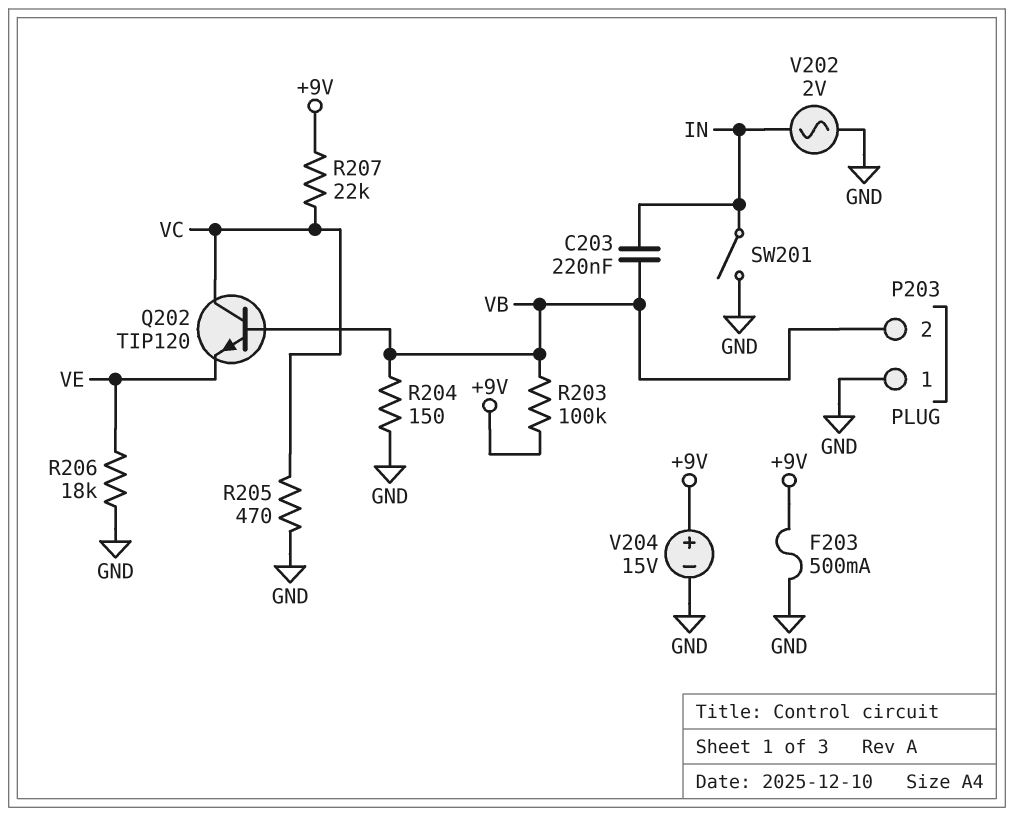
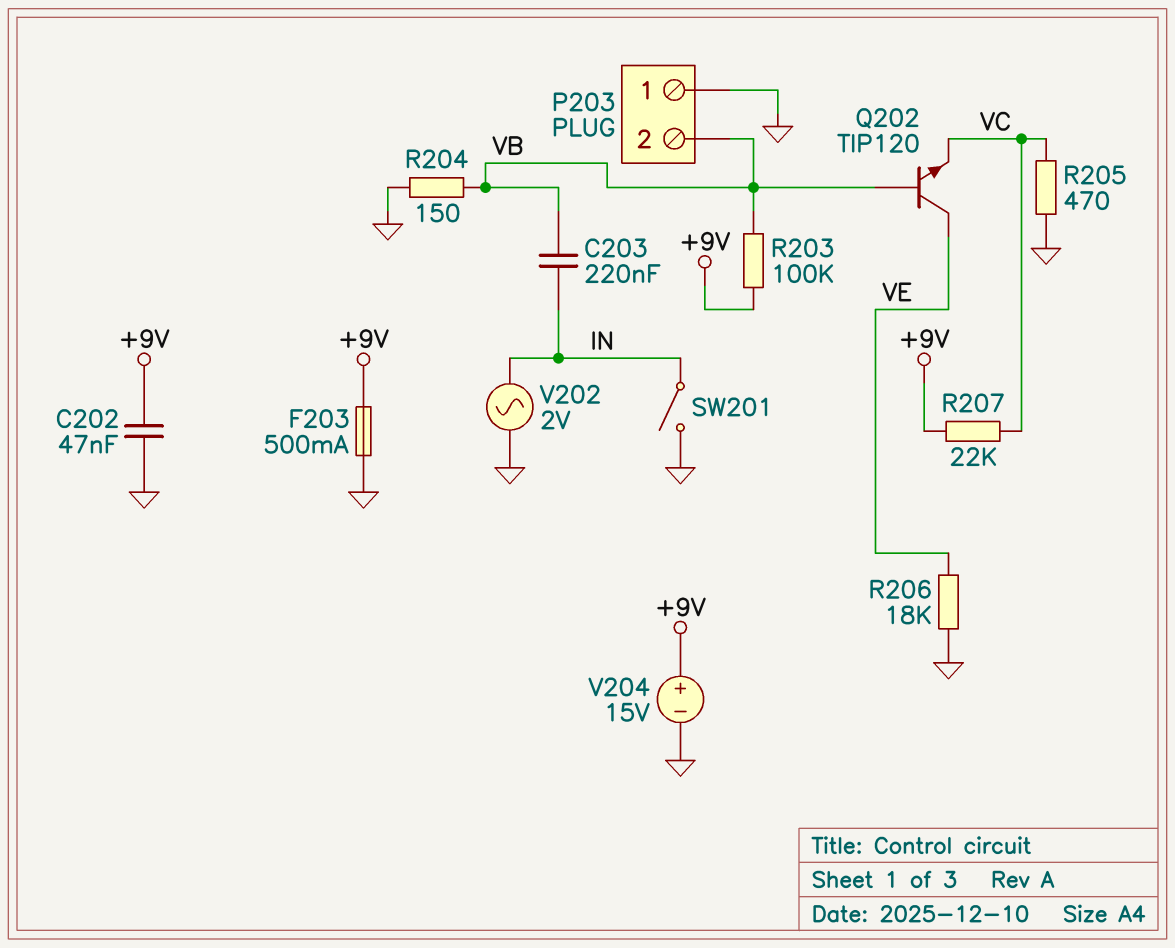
C202: none -> 47nF (+9V, GND)
Q202: NPN TIP120 (B VB, C VC, E VE) -> NPN TIP120 (B VB, C VE, E VC)

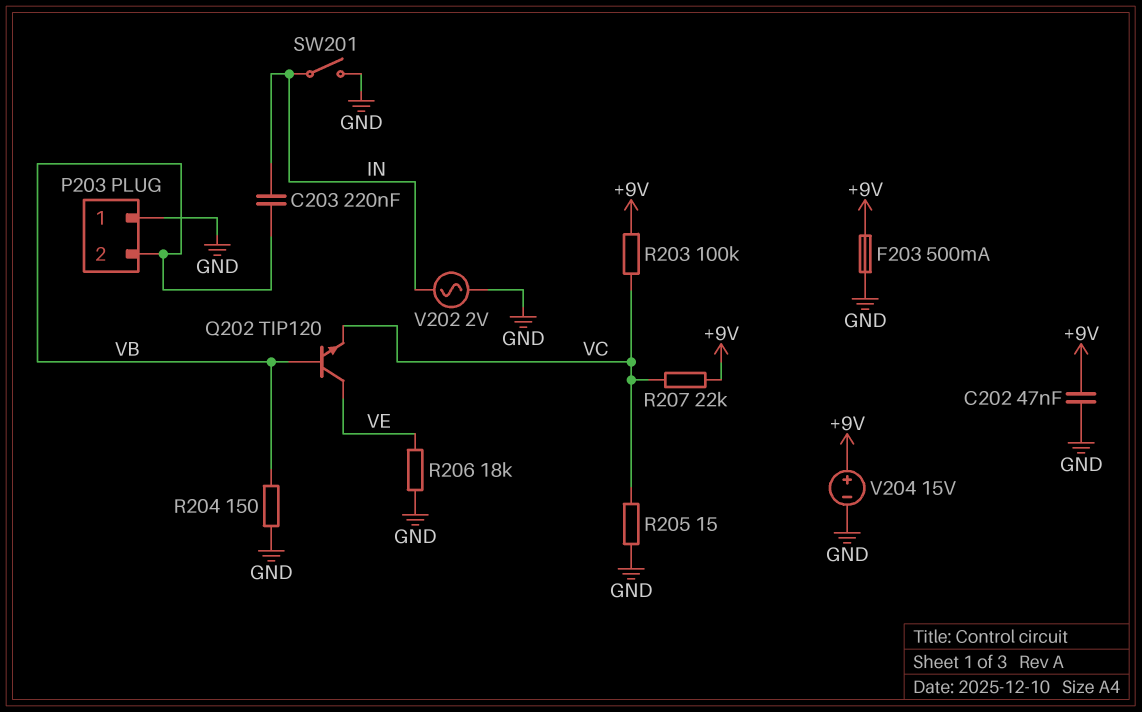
R203: 100k (+9V, VB) -> 100k (+9V, VC)
R205: 470 (GND, VC) -> 15 (GND, VC)

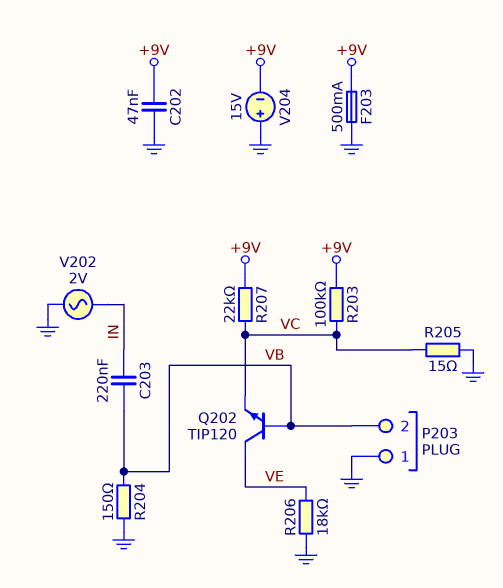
SW201: switch (GND, IN) -> none
V204: 15V (plus +9V, minus GND) -> 15V (plus GND, minus +9V)

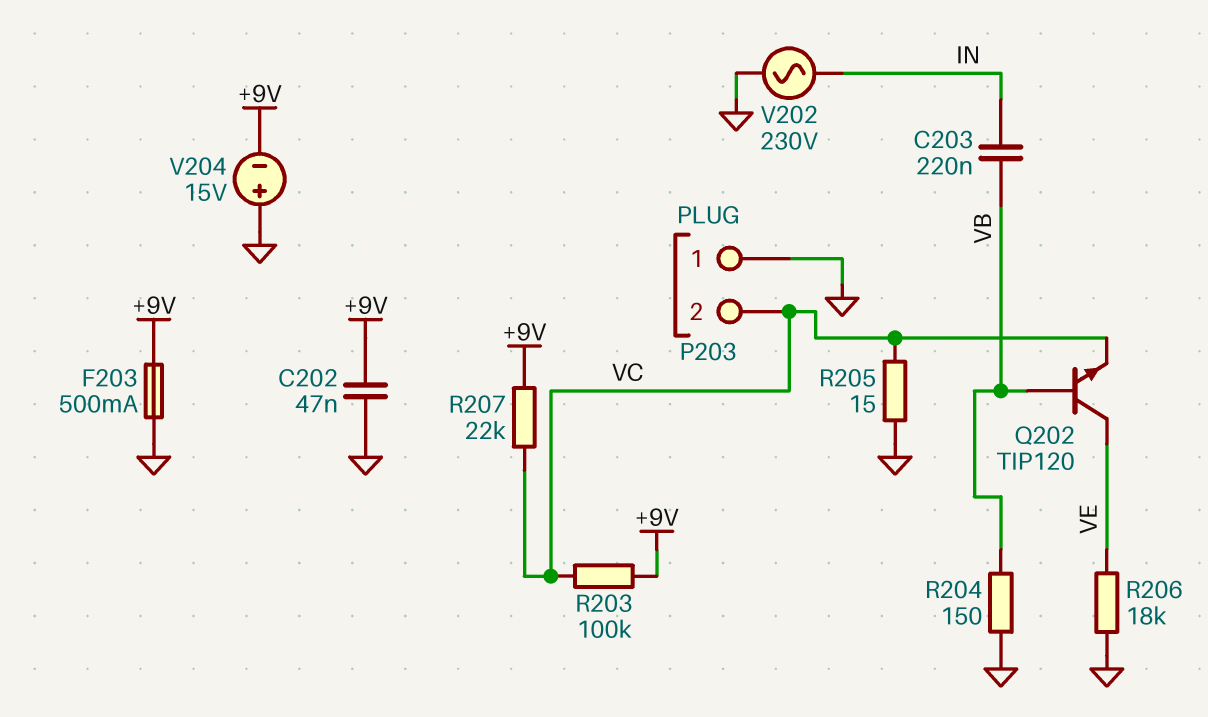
P203 pin 2: VB -> VC
V202: AC 2V (GND, IN) -> AC 230V (GND, IN)

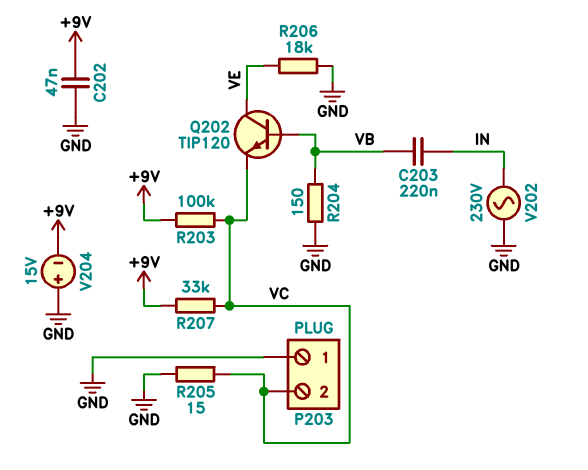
F203: 500mA (+9V, GND) -> none
R207: 22k (+9V, VC) -> 33k (+9V, VC)

